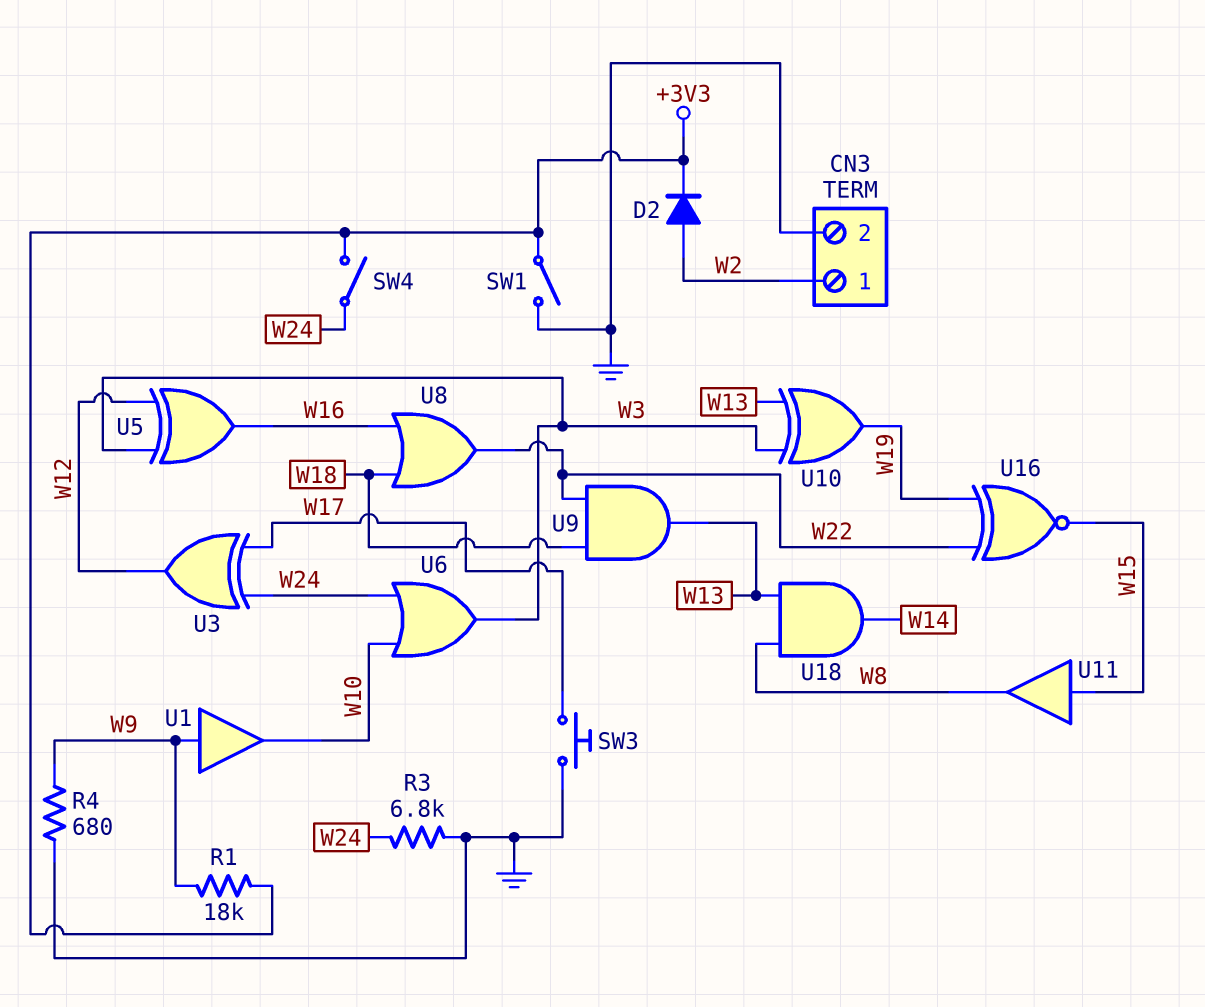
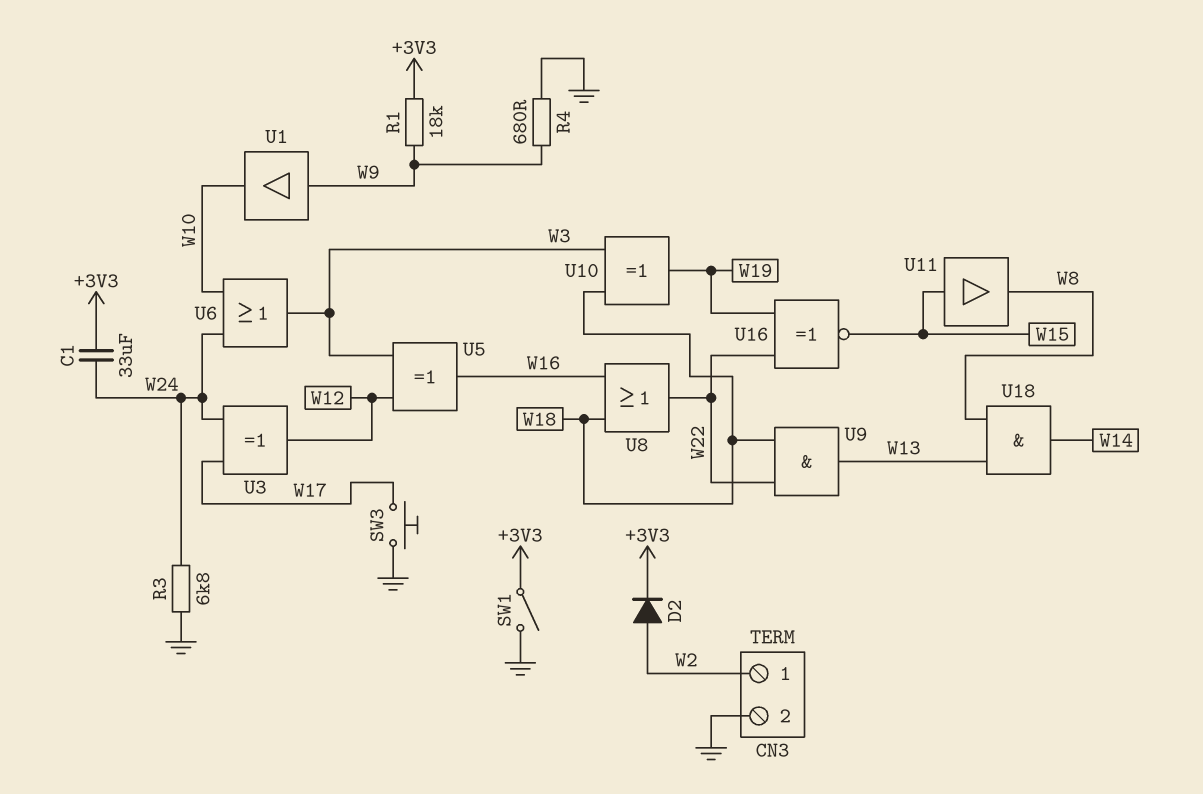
C1: none -> 33uF (+3V3, W24)
SW4: switch (+3V3, W24) -> none
U10: XOR (in W3, in W13, out W19) -> XOR (in W3, in W18, out W19)

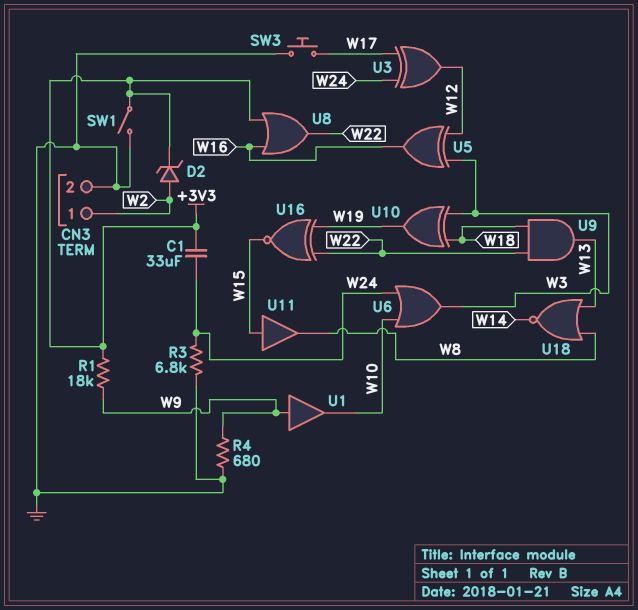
D2: diode (A W2, K +3V3) -> zener (A W2, K +3V3)
U8: OR (in W16, in W18, out W22) -> OR (in +3V3, in W16, out W22)
U18: AND (in W8, in W13, out W14) -> NOR (in W8, in W13, out W14)

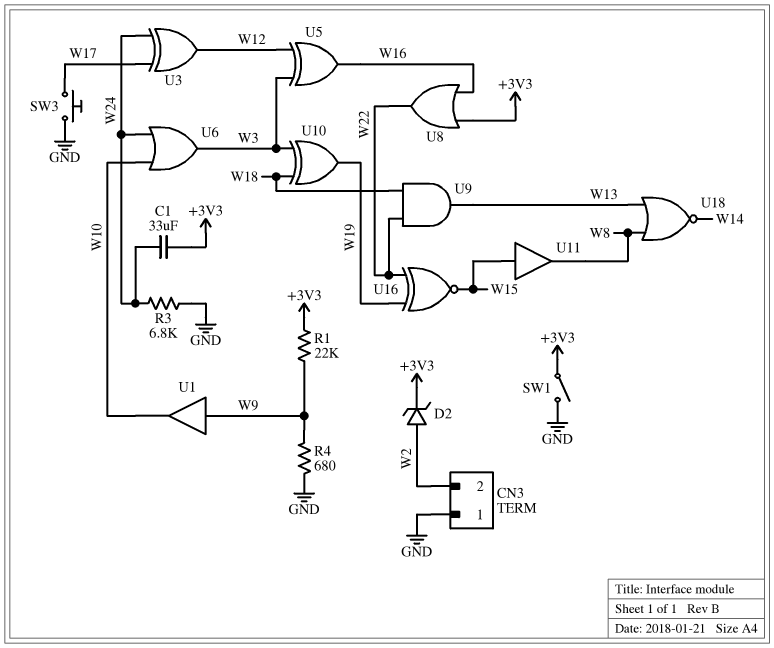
CN3 pin 1: W2 -> GND
CN3 pin 2: GND -> W2
R1: 18k (+3V3, W9) -> 22k (+3V3, W9)

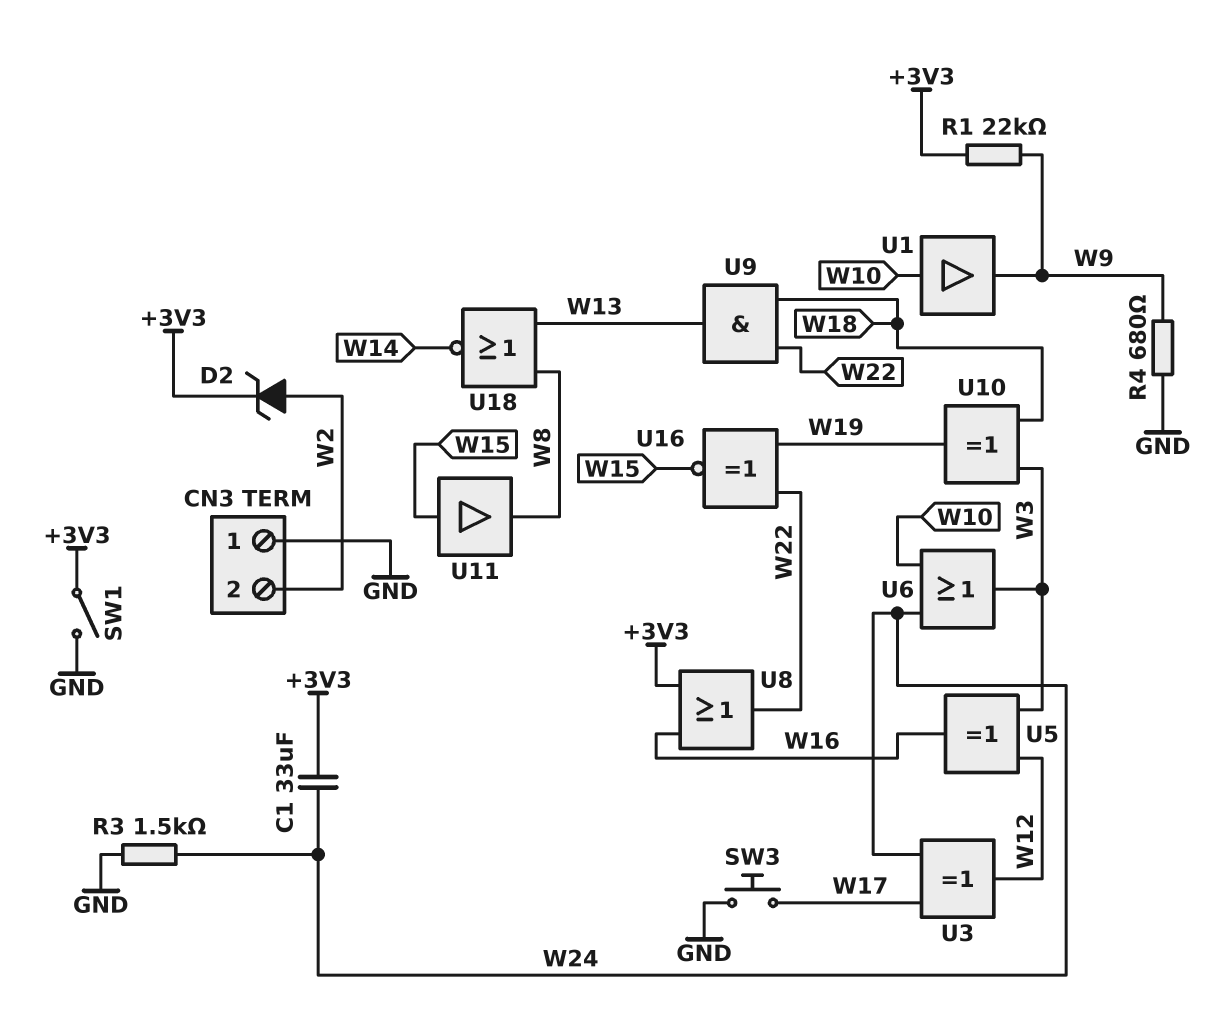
R3: 6.8k (GND, W24) -> 1.5k (GND, W24)
U1: buffer (in W9, out W10) -> buffer (in W10, out W9)

